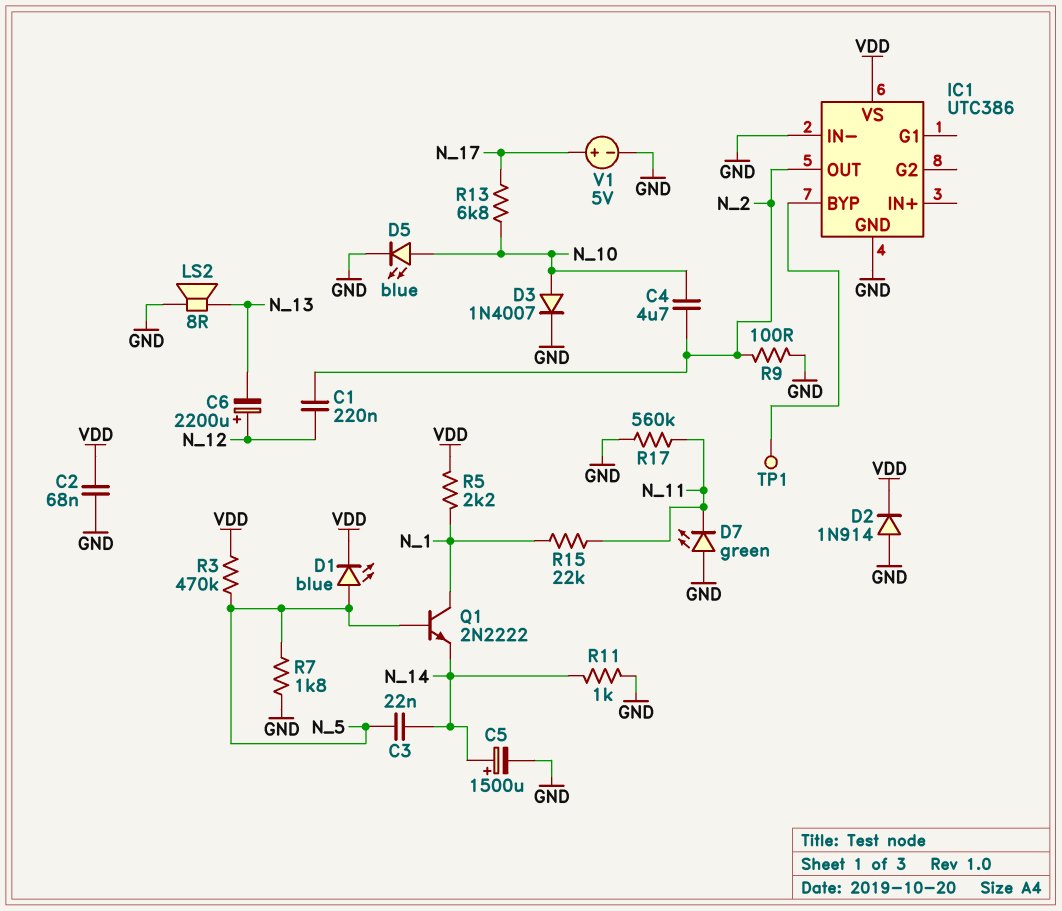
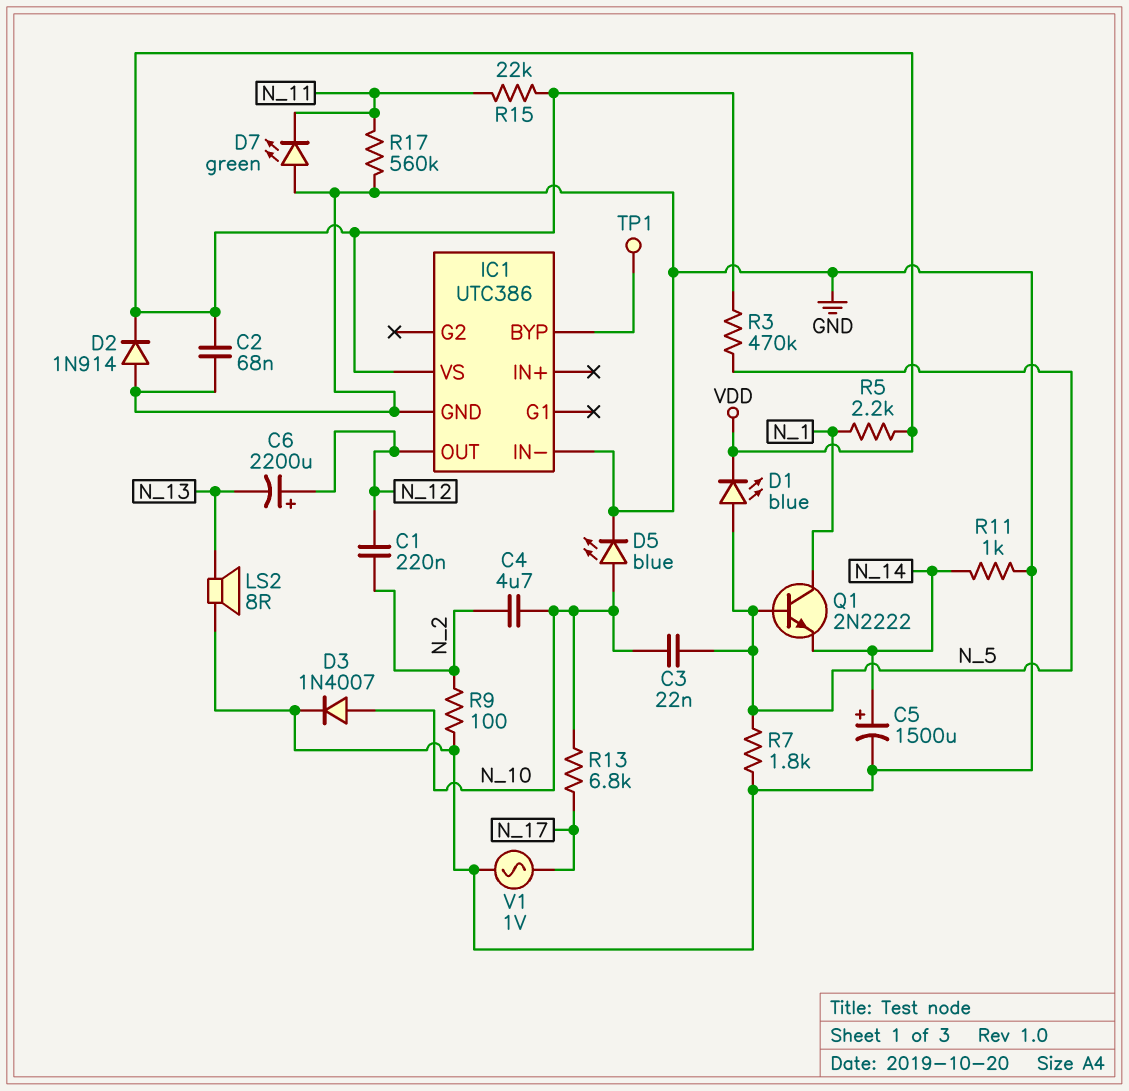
C3: 22nF (N_5, N_14) -> 22nF (N_5, N_10)
IC1 pin OUT: N_2 -> N_12
R15: 22k (N_1, N_11) -> 22k (N_11, VDD)
V1: 5V (plus N_17, minus GND) -> AC 1V (GND, N_17)

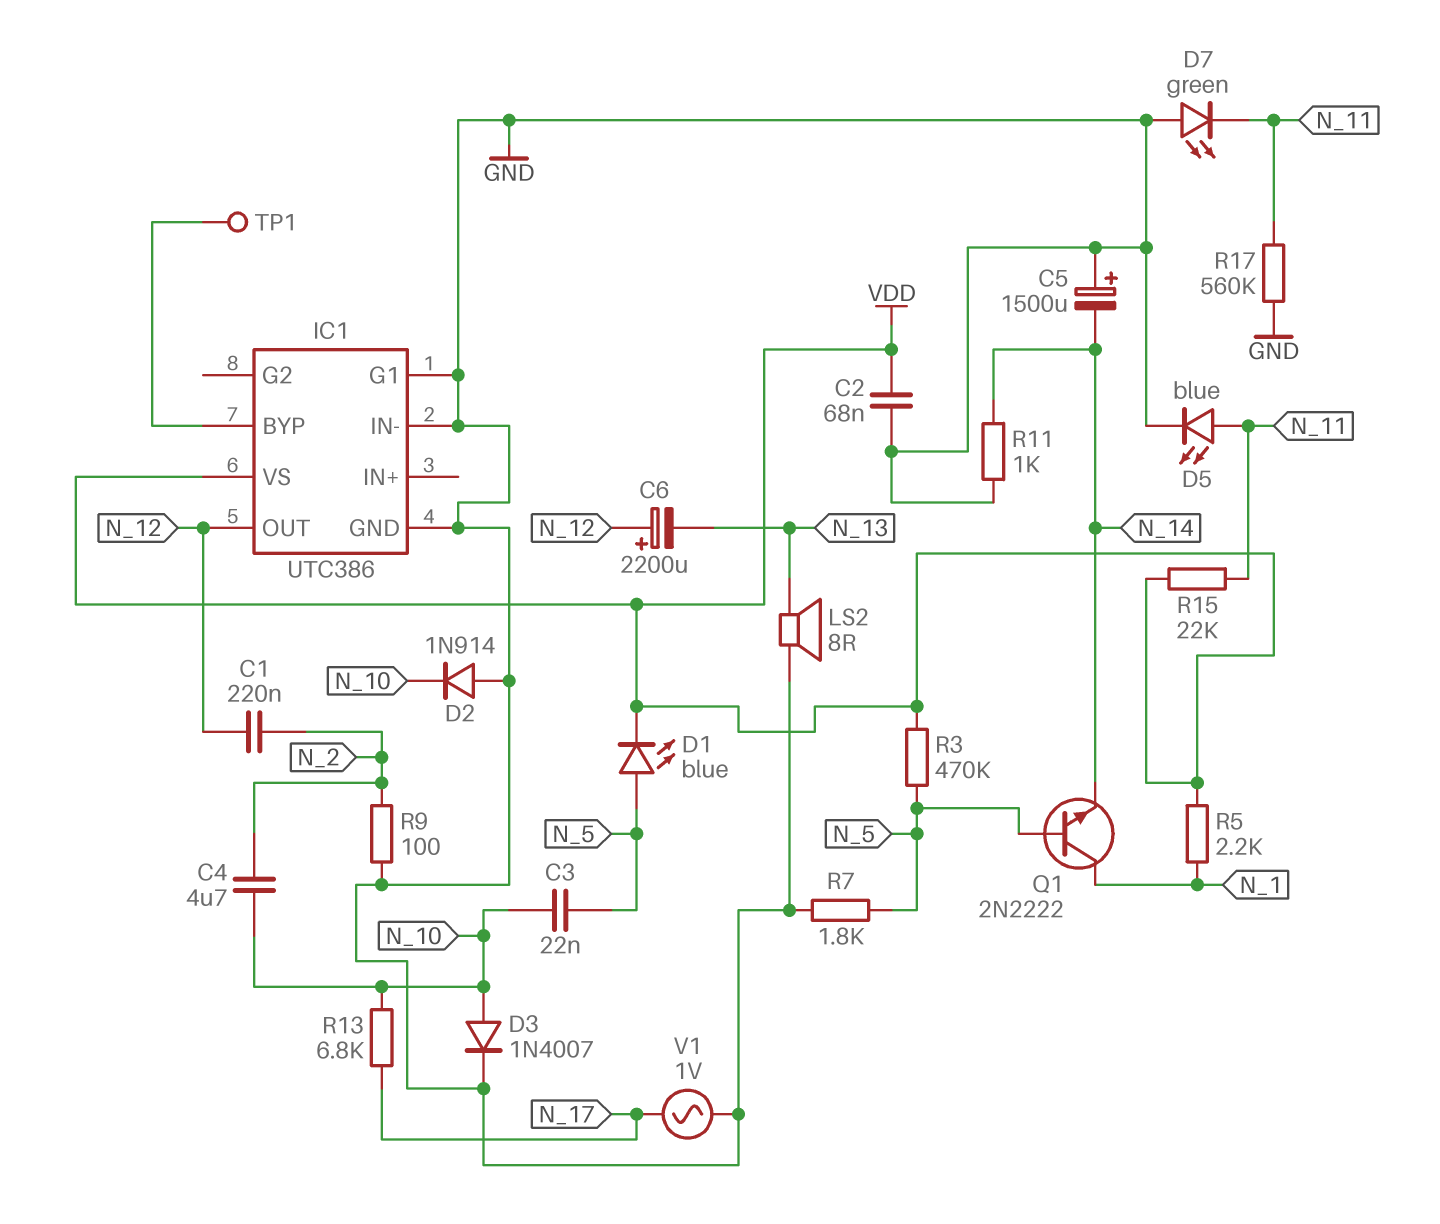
C5: 1500uF (plus N_14, minus GND) -> 1500uF (plus GND, minus N_14)
D2: diode 1N914 (A GND, K VDD) -> diode 1N914 (A GND, K N_10)
D5: LED blue (A N_10, K GND) -> LED blue (A N_11, K GND)
IC1 pin G1: none -> GND

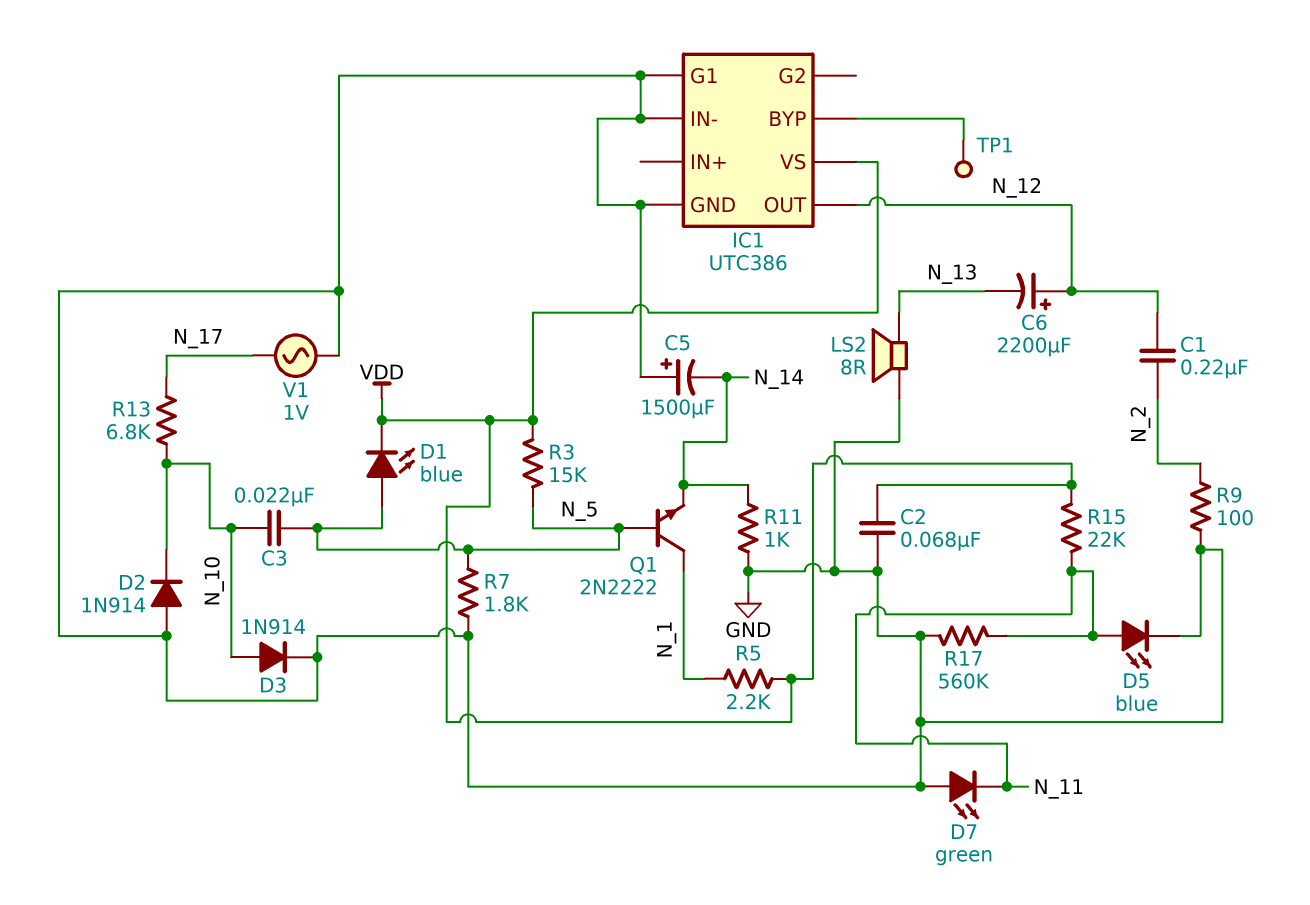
C4: 4.7uF (N_2, N_10) -> none
D3: diode 1N4007 (A N_10, K GND) -> diode 1N914 (A N_10, K GND)
R3: 470k (N_5, VDD) -> 15k (N_5, VDD)

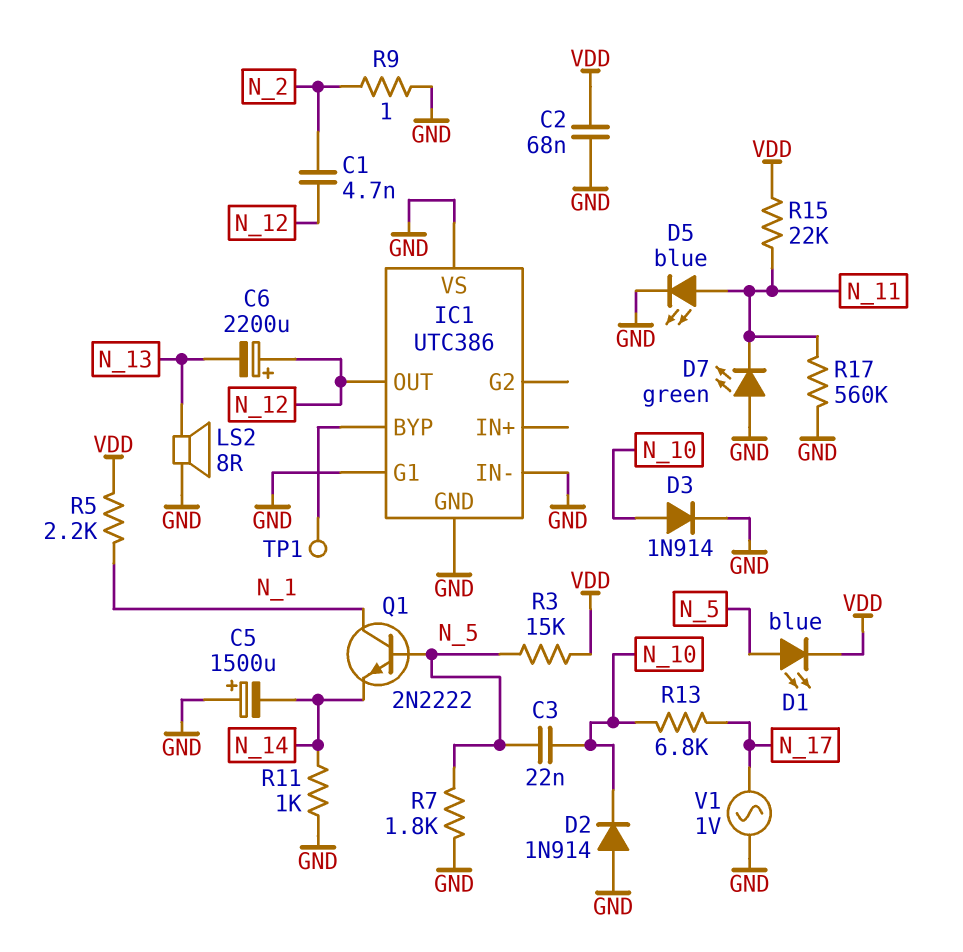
C1: 220nF (N_2, N_12) -> 4.7nF (N_2, N_12)
IC1 pin VS: VDD -> GND
R9: 100 (GND, N_2) -> 1 (GND, N_2)

